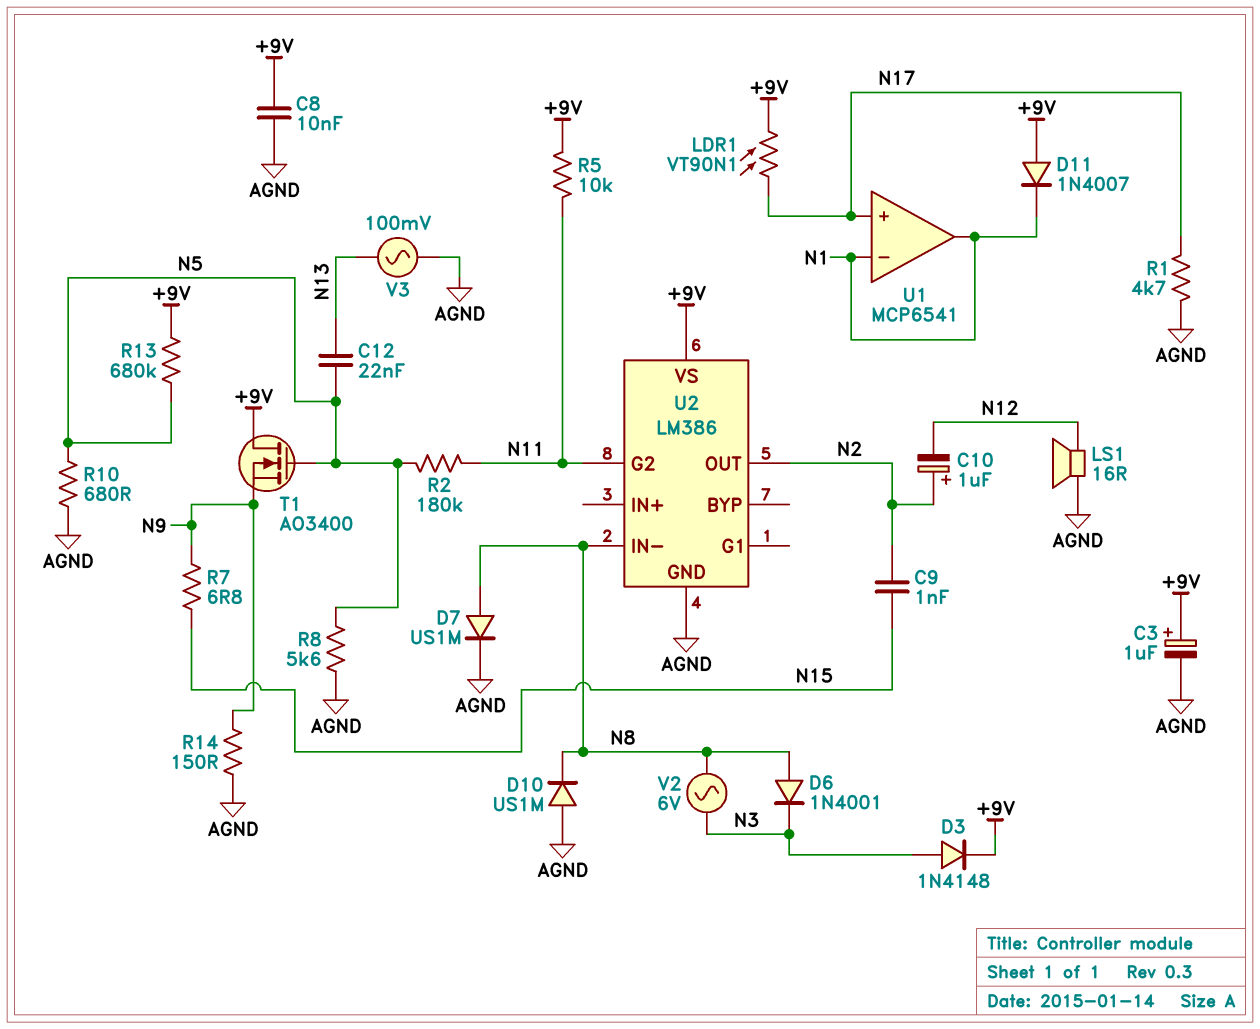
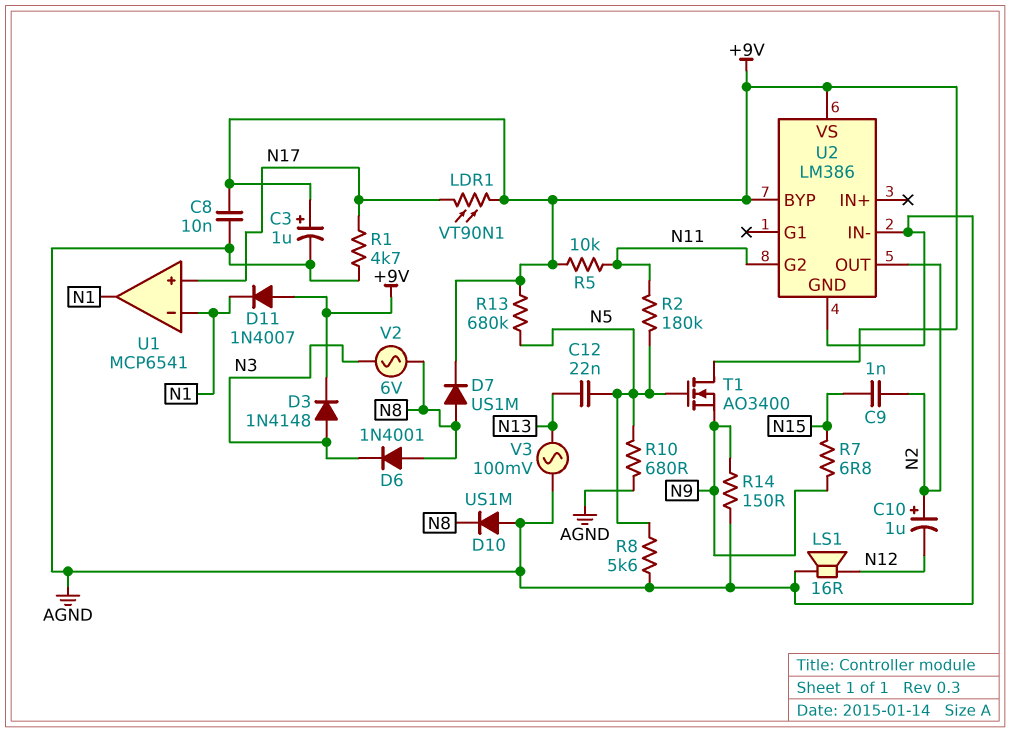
D7: diode US1M (A N8, K AGND) -> diode US1M (A N8, K +9V)
U2 pin BYP: none -> +9V
U2 pin IN-: N8 -> AGND

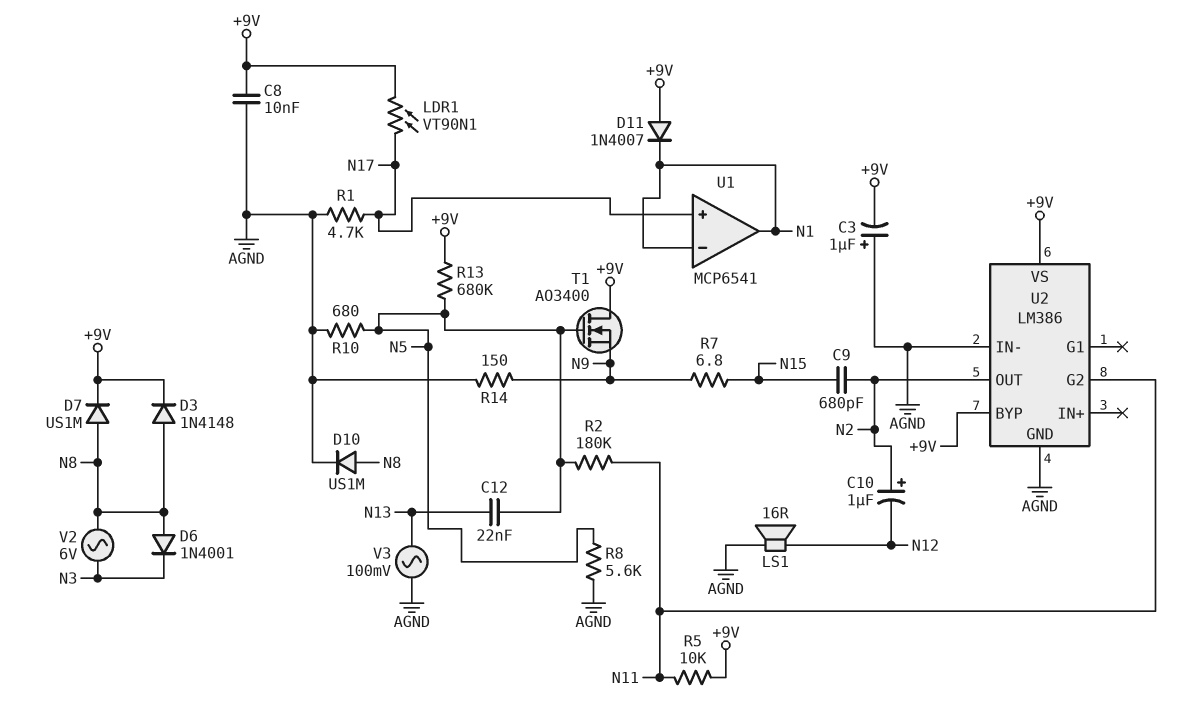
C3: 1uF (plus +9V, minus AGND) -> 1uF (plus AGND, minus +9V)
C9: 1nF (N2, N15) -> 680pF (N2, N15)
D3: diode 1N4148 (A N3, K +9V) -> diode 1N4148 (A N8, K +9V)
D10: diode US1M (A AGND, K N8) -> diode US1M (A N8, K AGND)

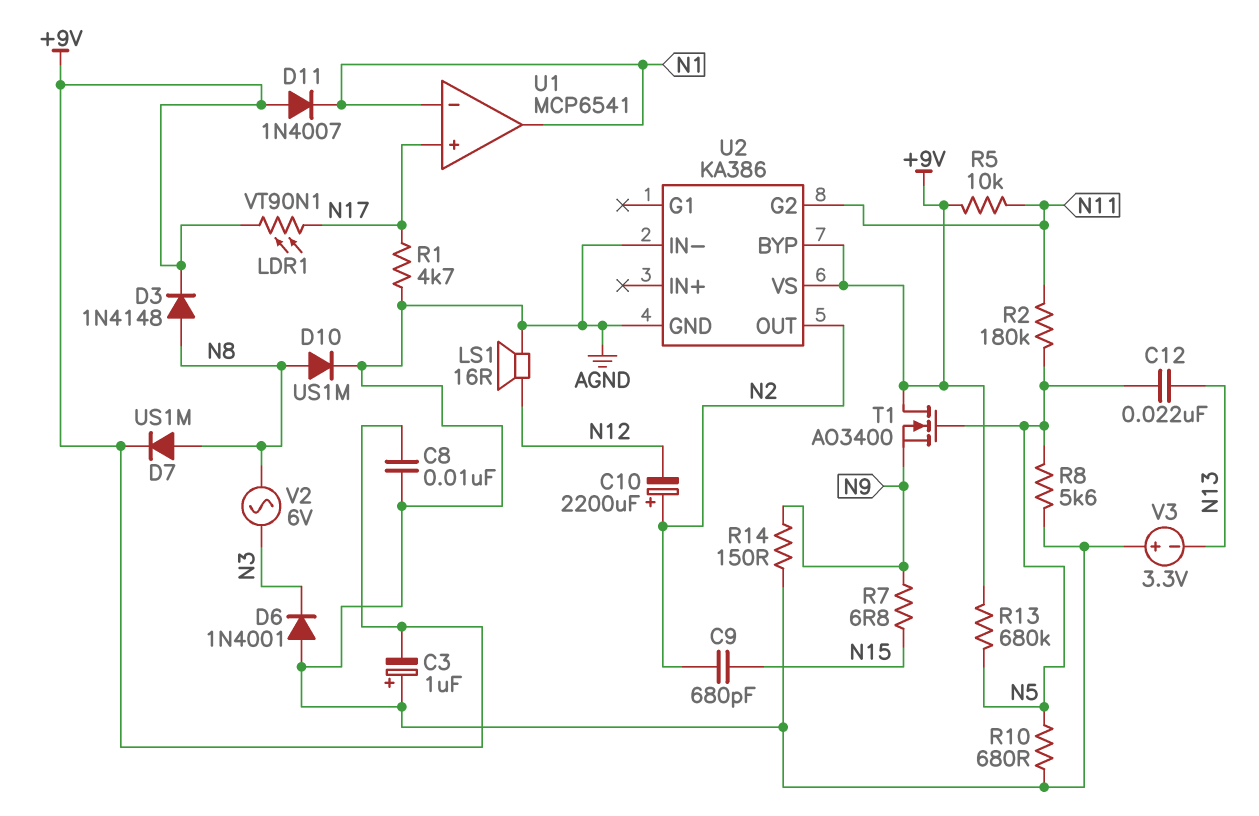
C10: 1uF (plus N2, minus N12) -> 2200uF (plus N2, minus N12)
D6: diode 1N4001 (A N8, K N3) -> diode 1N4001 (A AGND, K N3)
U2: LM386 -> KA386
V3: AC 100mV (AGND, N13) -> 3.3V (plus AGND, minus N13)

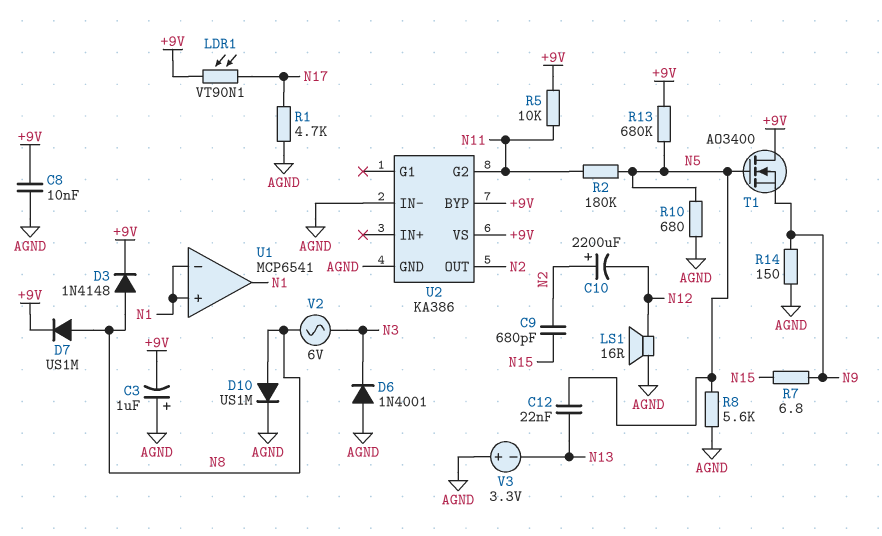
D11: diode 1N4007 (A +9V, K N1) -> none
U1 pin in+: N17 -> N1

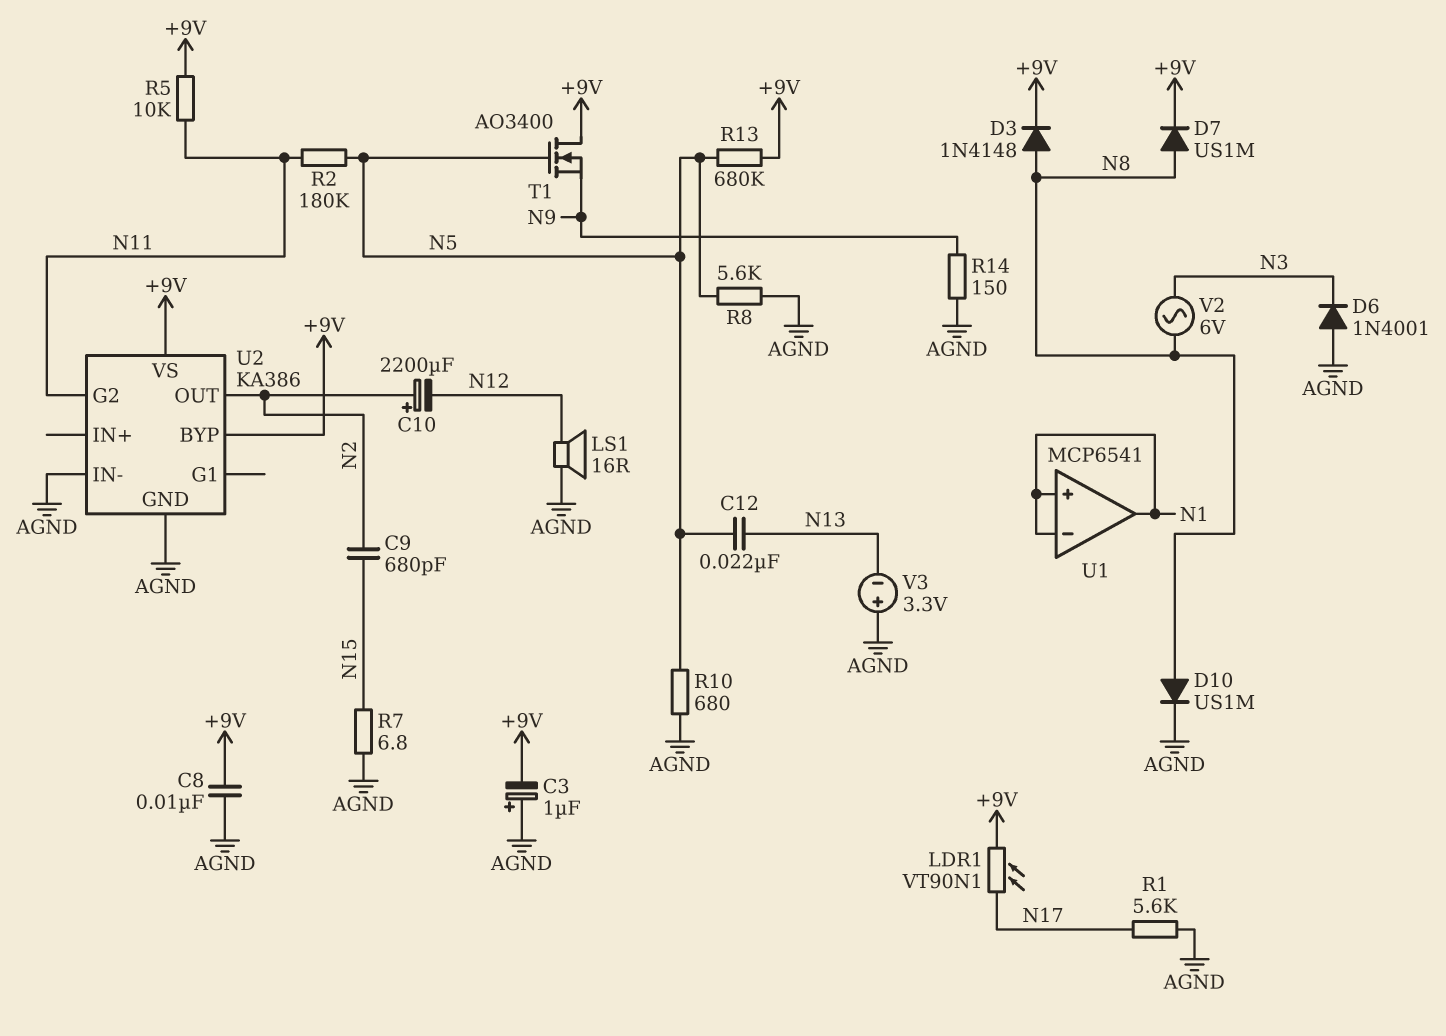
R1: 4.7k (AGND, N17) -> 5.6k (AGND, N17)
R7: 6.8 (N9, N15) -> 6.8 (AGND, N15)

